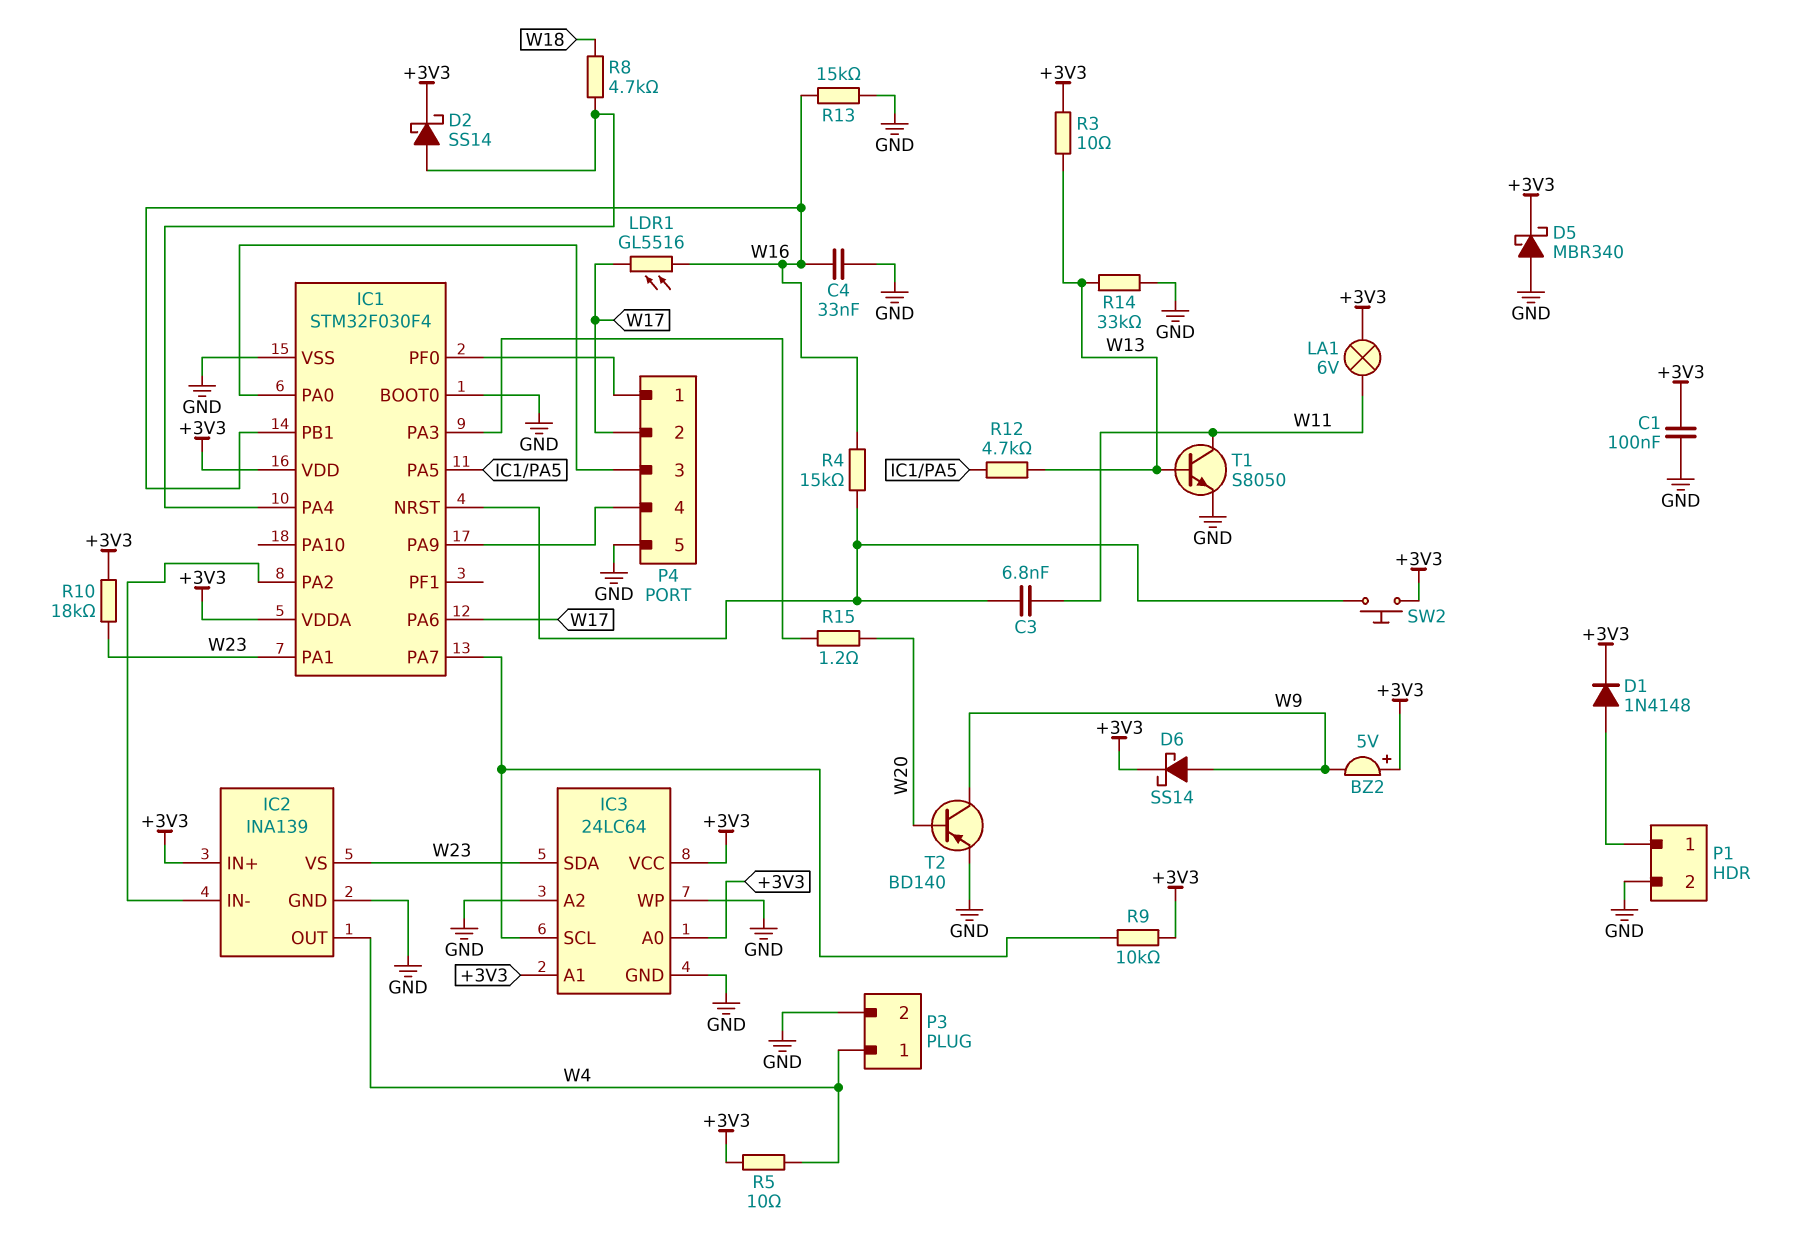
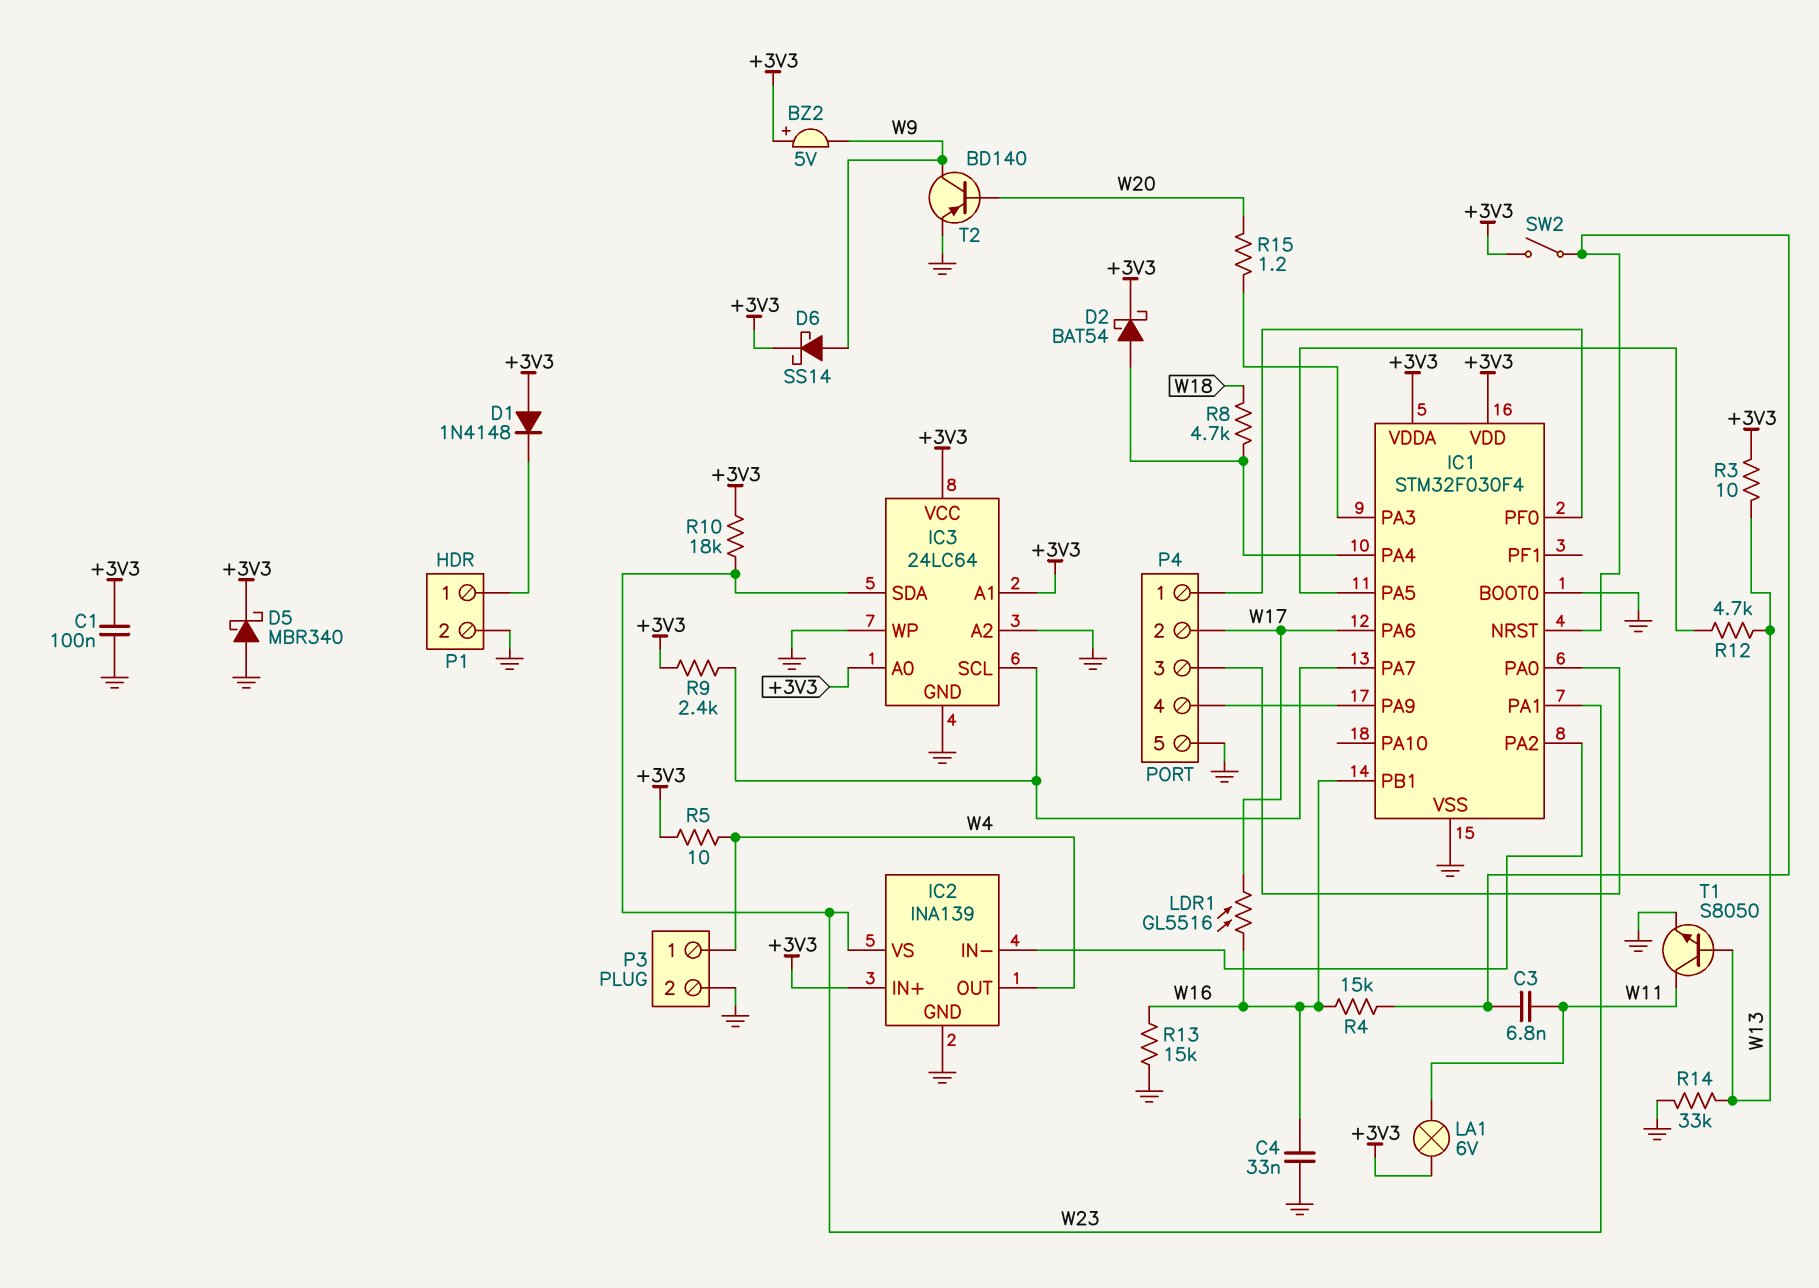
D1: diode 1N4148 (A P1/1, K +3V3) -> diode 1N4148 (A +3V3, K P1/1)
D2: schottky SS14 (A IC1/PA4, K +3V3) -> schottky BAT54 (A IC1/PA4, K +3V3)
R9: 10k (+3V3, IC1/PA7) -> 2.4k (+3V3, IC1/PA7)
SW2: button (+3V3, IC1/NRST) -> switch (+3V3, IC1/NRST)

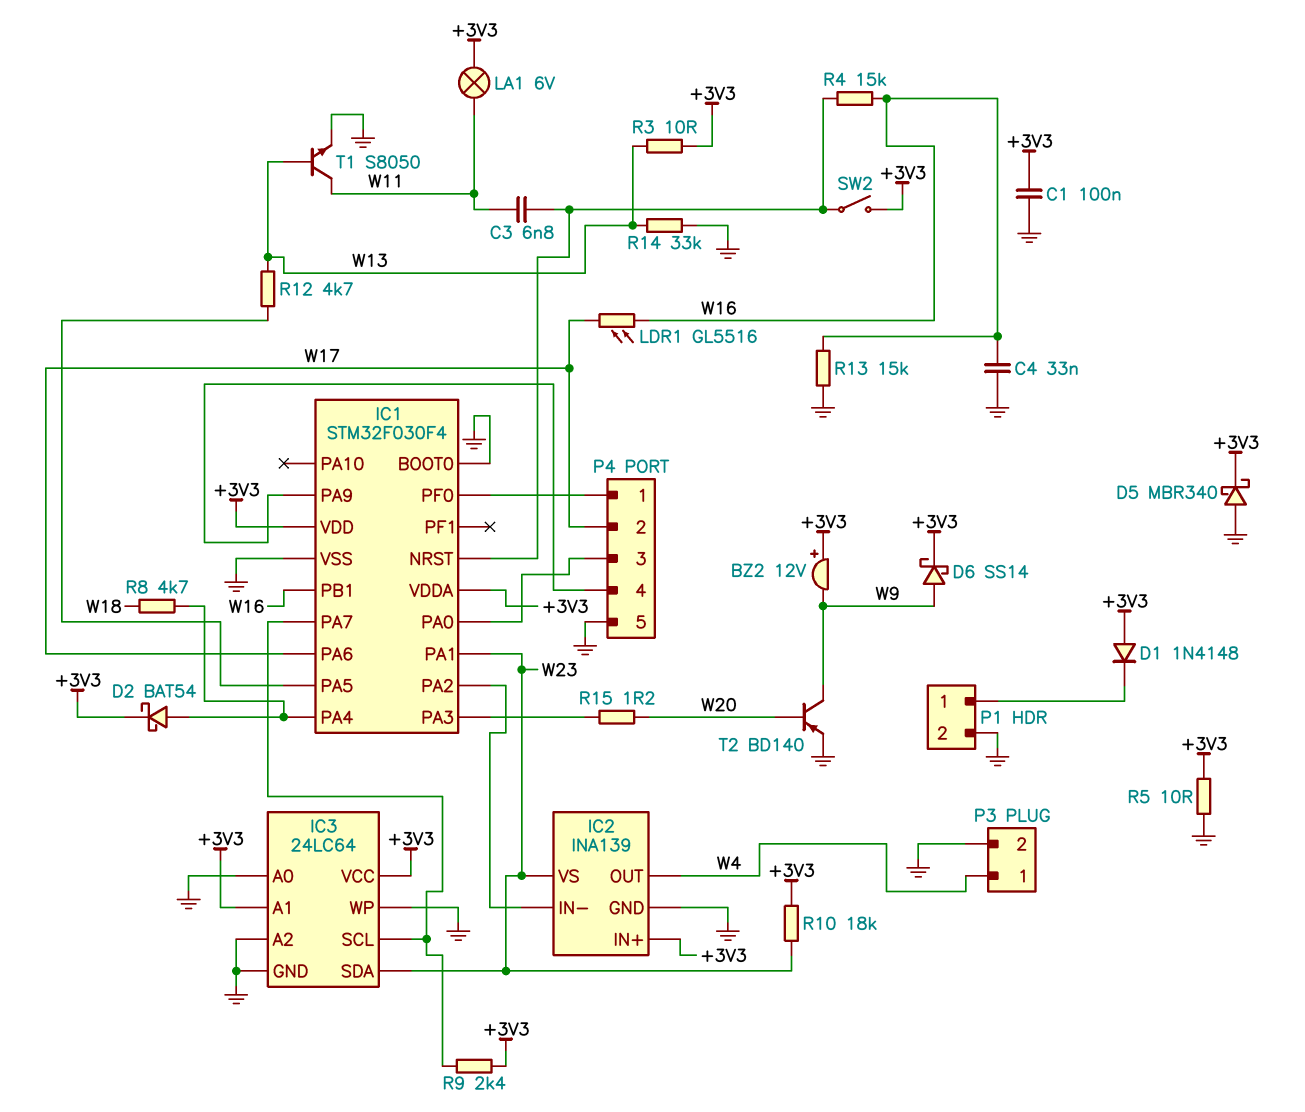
BZ2: buzzer 5V (plus +3V3, minus W9) -> buzzer 12V (plus +3V3, minus W9)
IC3 pin A0: +3V3 -> GND
R5: 10 (+3V3, W4) -> 10 (+3V3, GND)

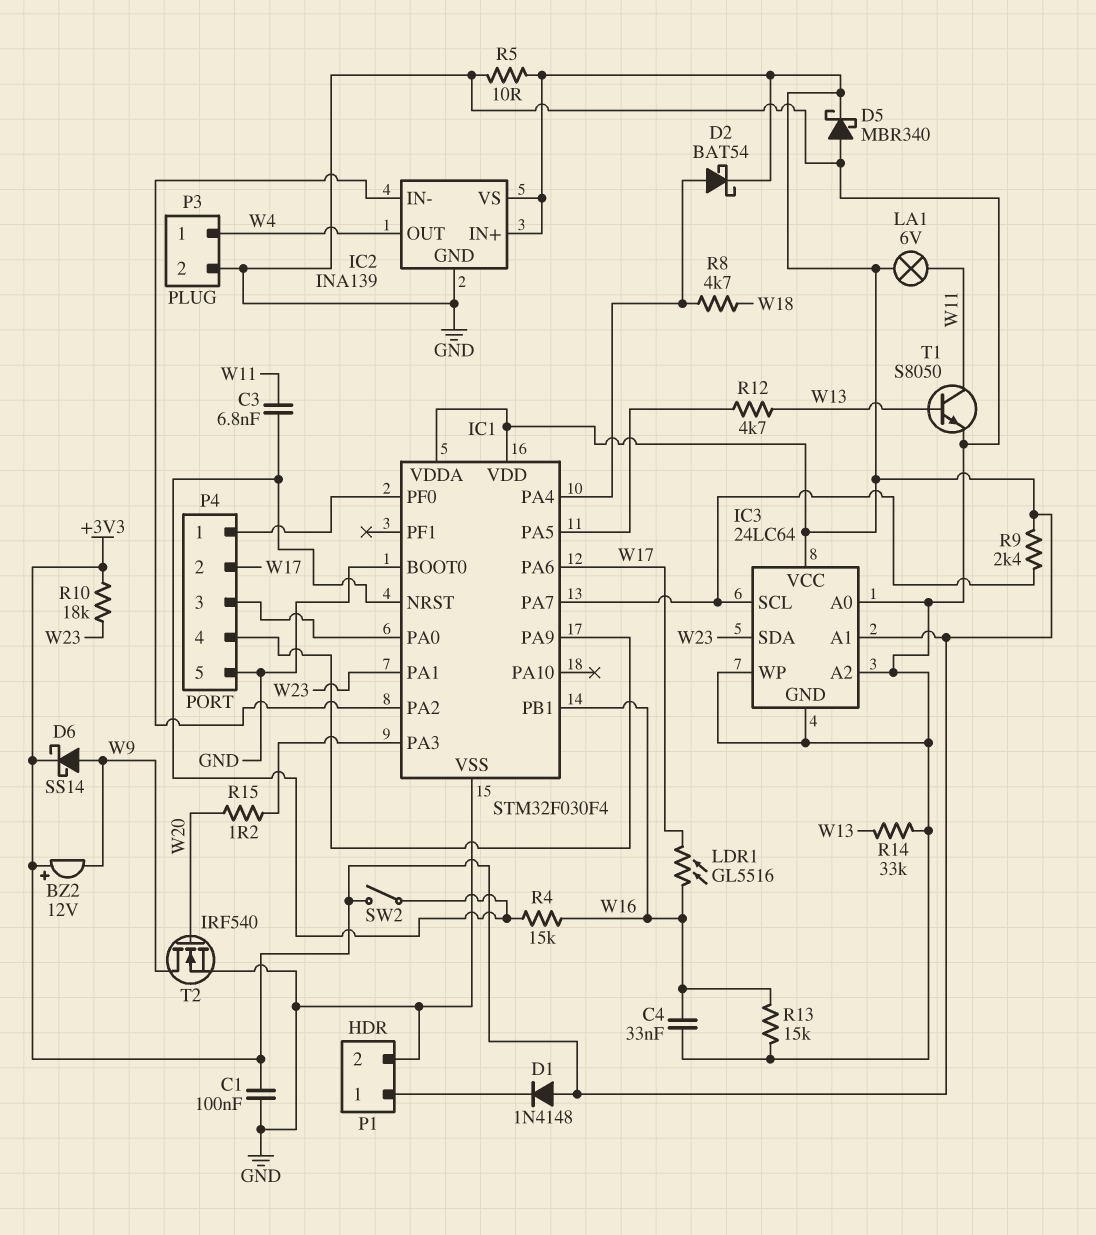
IC2 pin VS: W23 -> +3V3
R3: 10 (+3V3, W13) -> none
T2: PNP BD140 (B W20, C W9, E GND) -> NMOS IRF540 (G W20, D W9, S GND)

